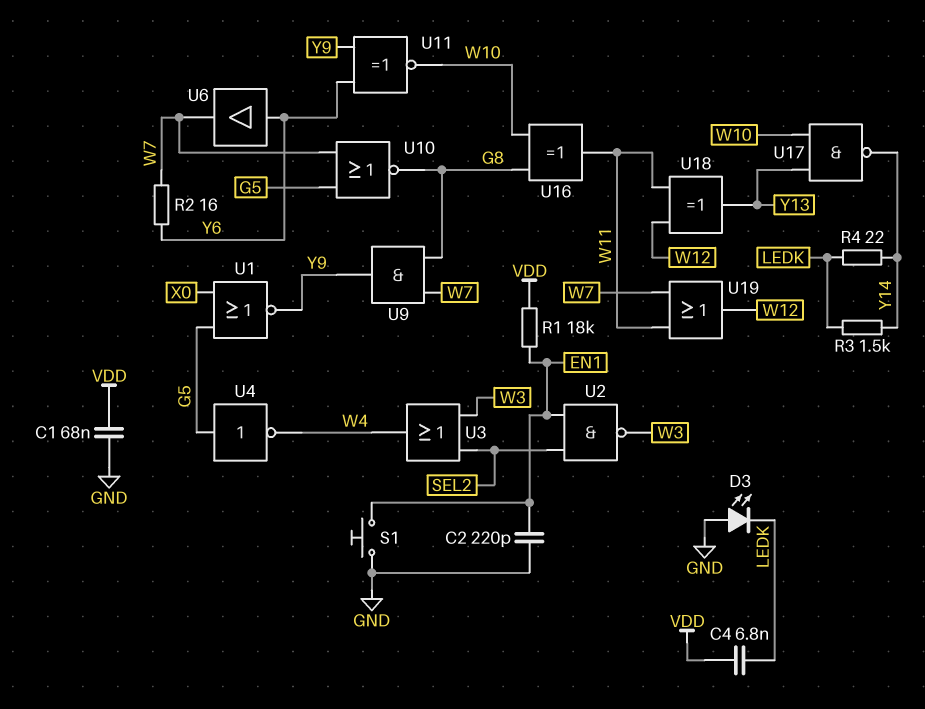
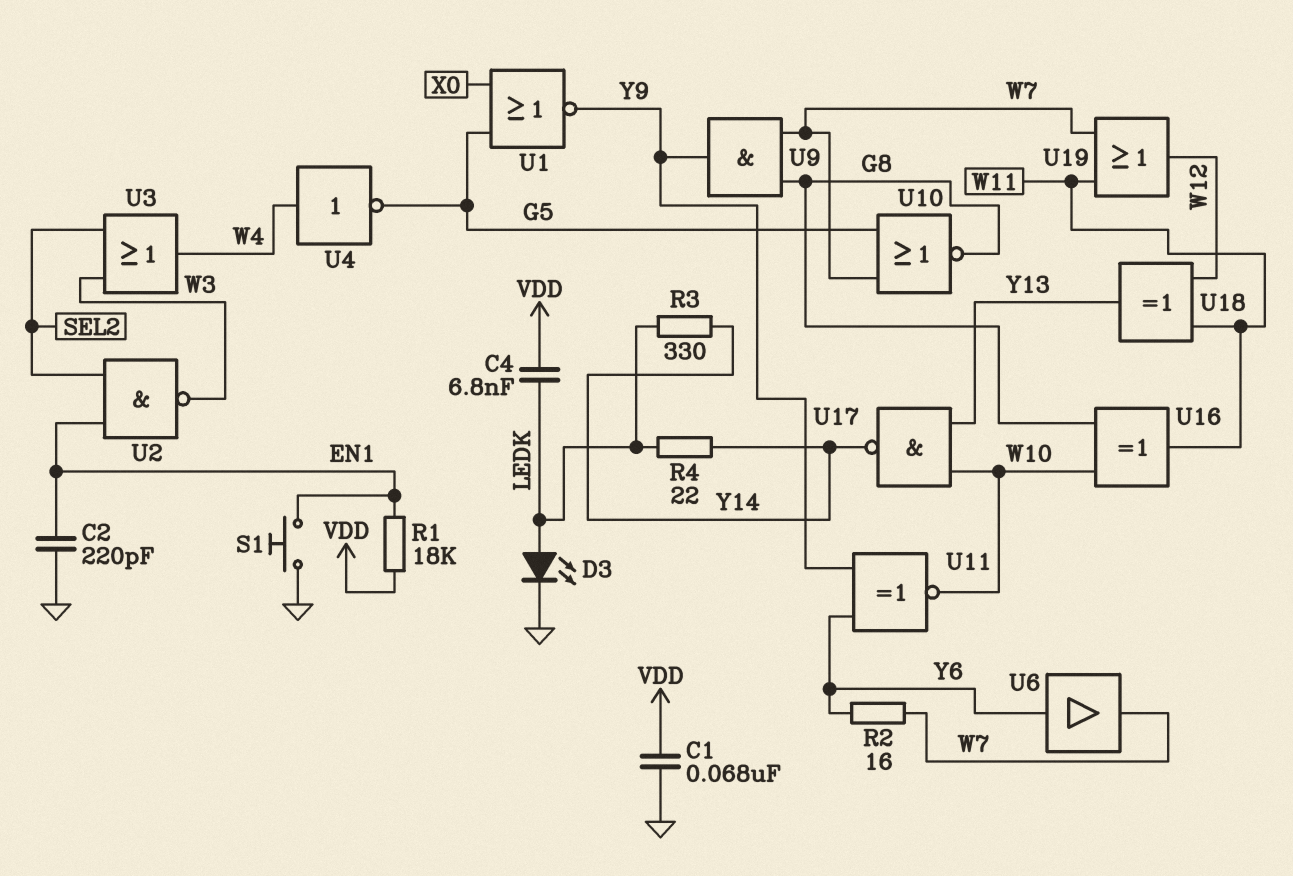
D3: LED (A GND, K LEDK) -> LED (A LEDK, K GND)
R3: 1.5k (LEDK, Y14) -> 330 (LEDK, Y14)
U4: NOT (in G5, out W4) -> NOT (in W4, out G5)

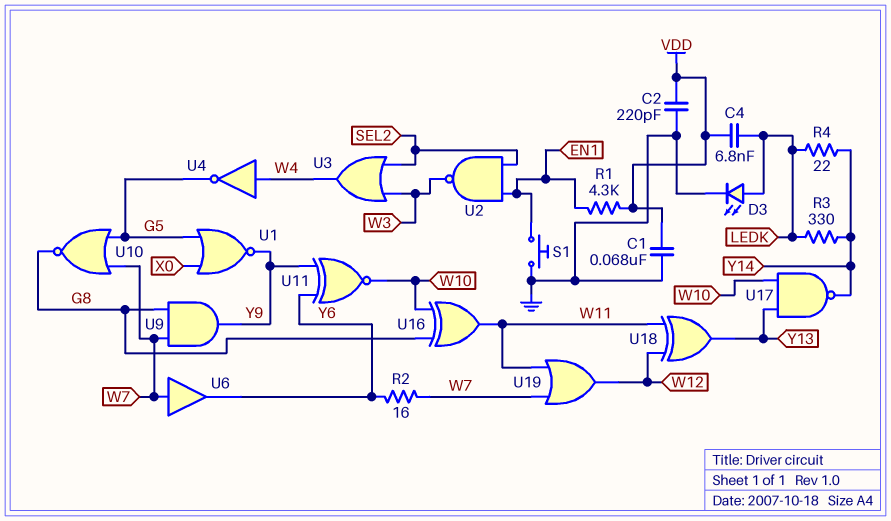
C2: 220pF (EN1, GND) -> 220pF (GND, VDD)
R1: 18k (EN1, VDD) -> 4.3k (EN1, VDD)
U6: buffer (in Y6, out W7) -> buffer (in W7, out Y6)

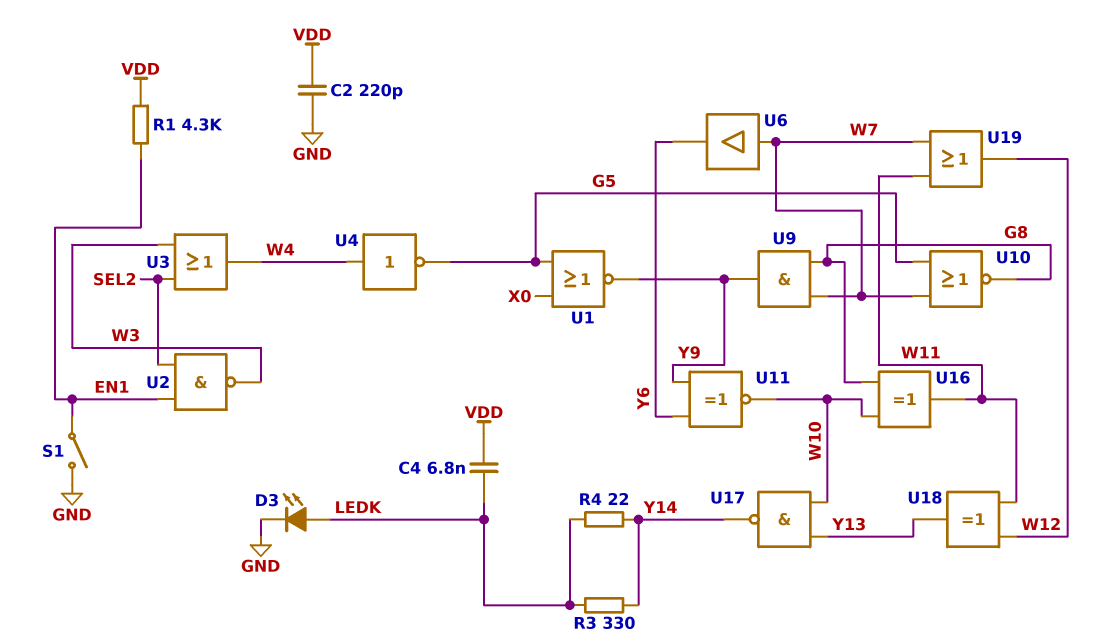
C1: 68nF (GND, VDD) -> none
R2: 16 (W7, Y6) -> none
S1: button (EN1, GND) -> switch (EN1, GND)

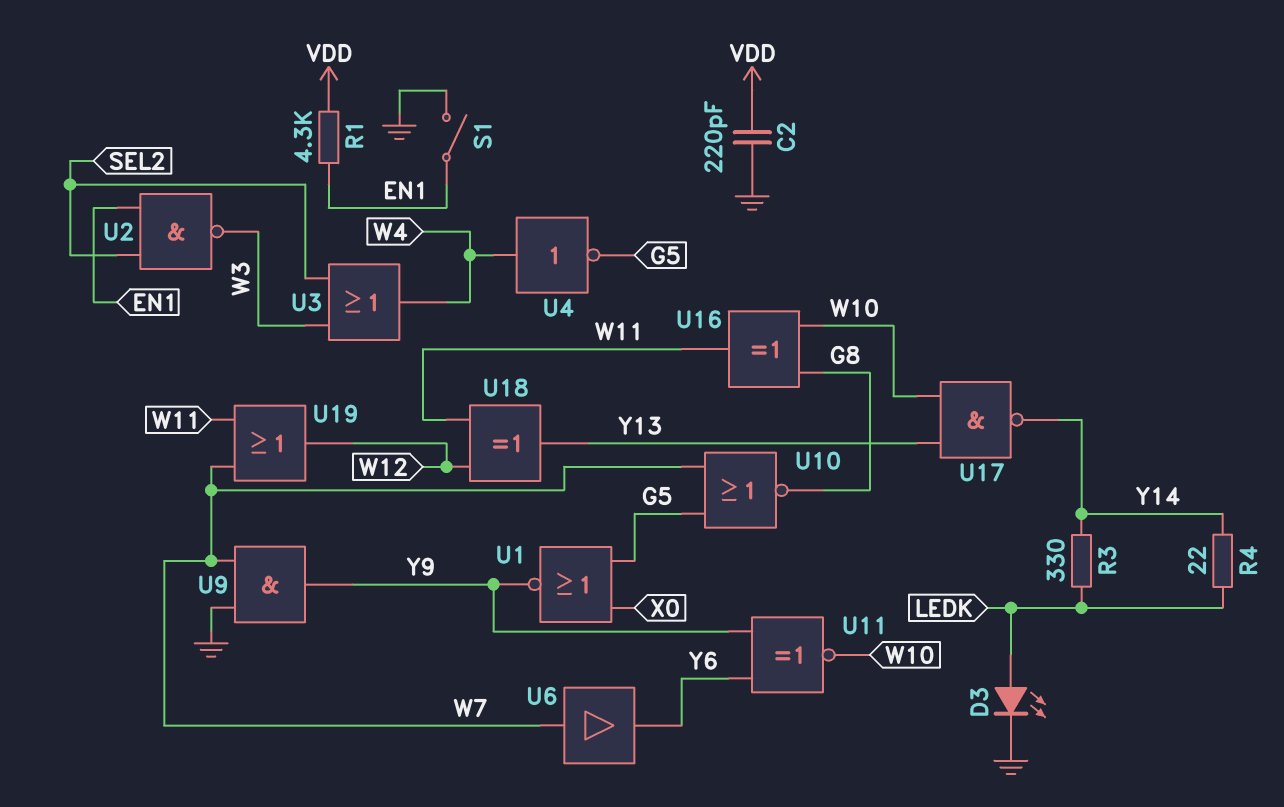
C4: 6.8nF (LEDK, VDD) -> none
U9: AND (in G8, in W7, out Y9) -> AND (in GND, in W7, out Y9)

